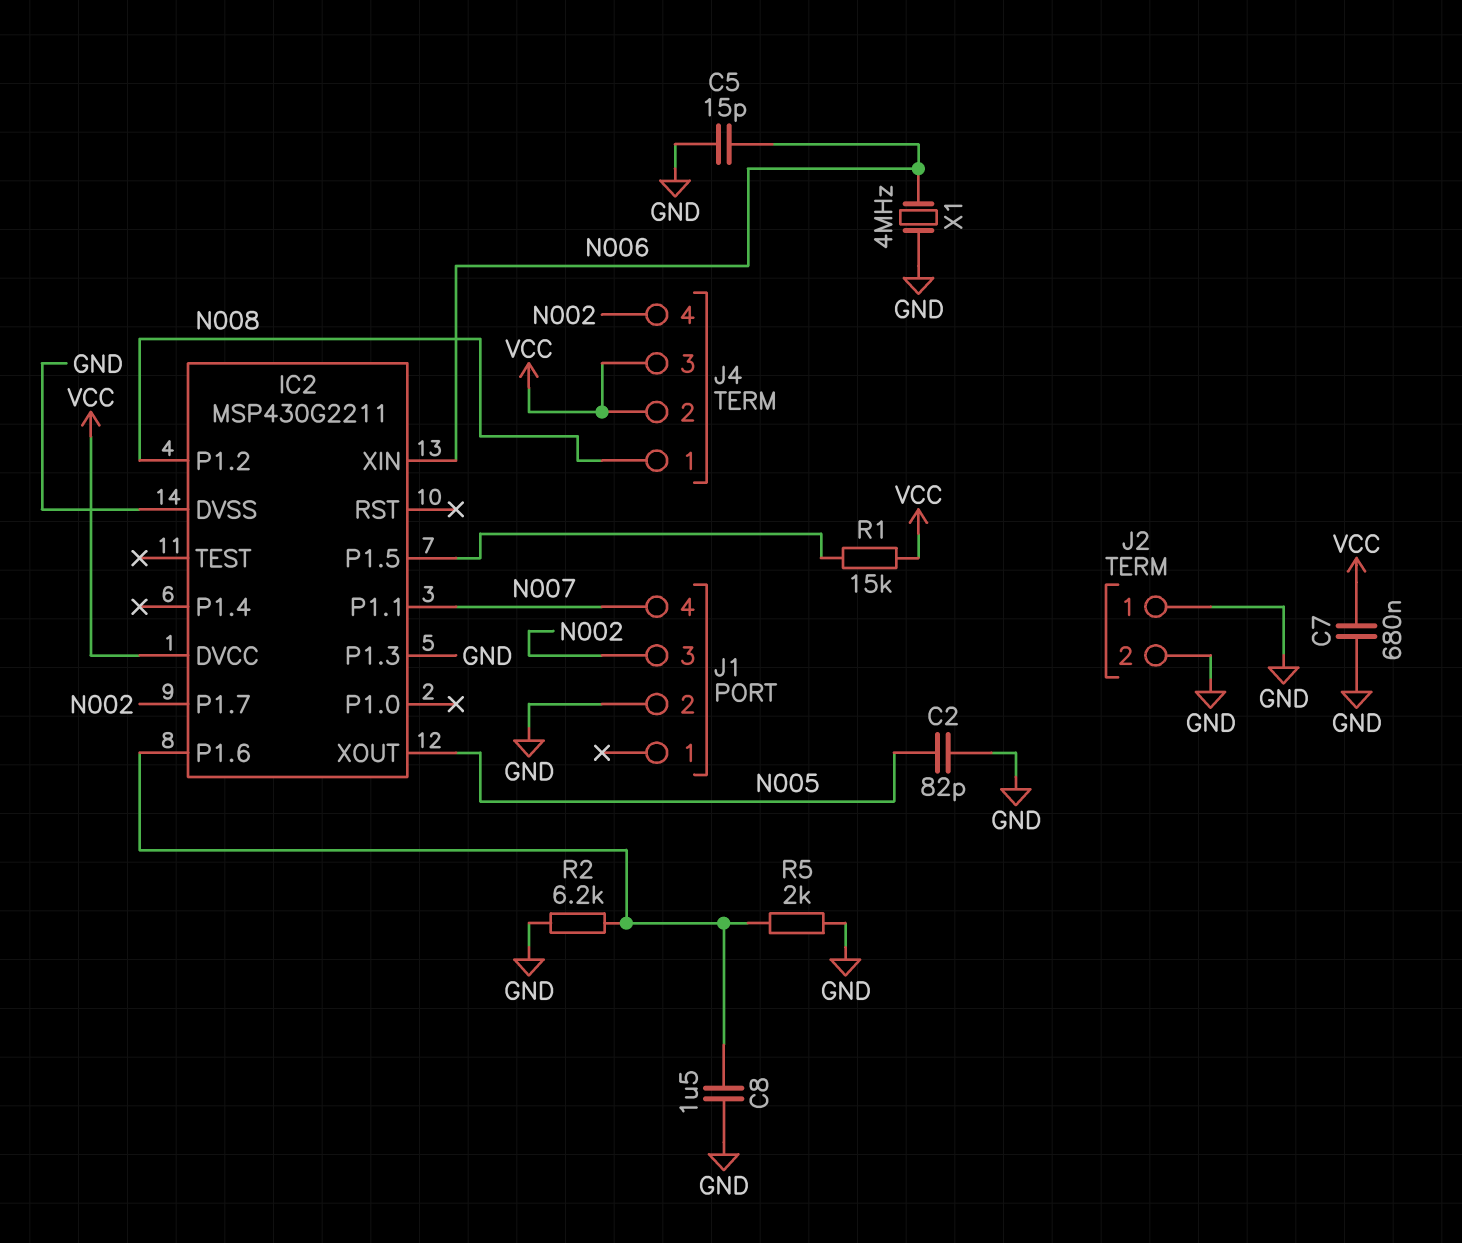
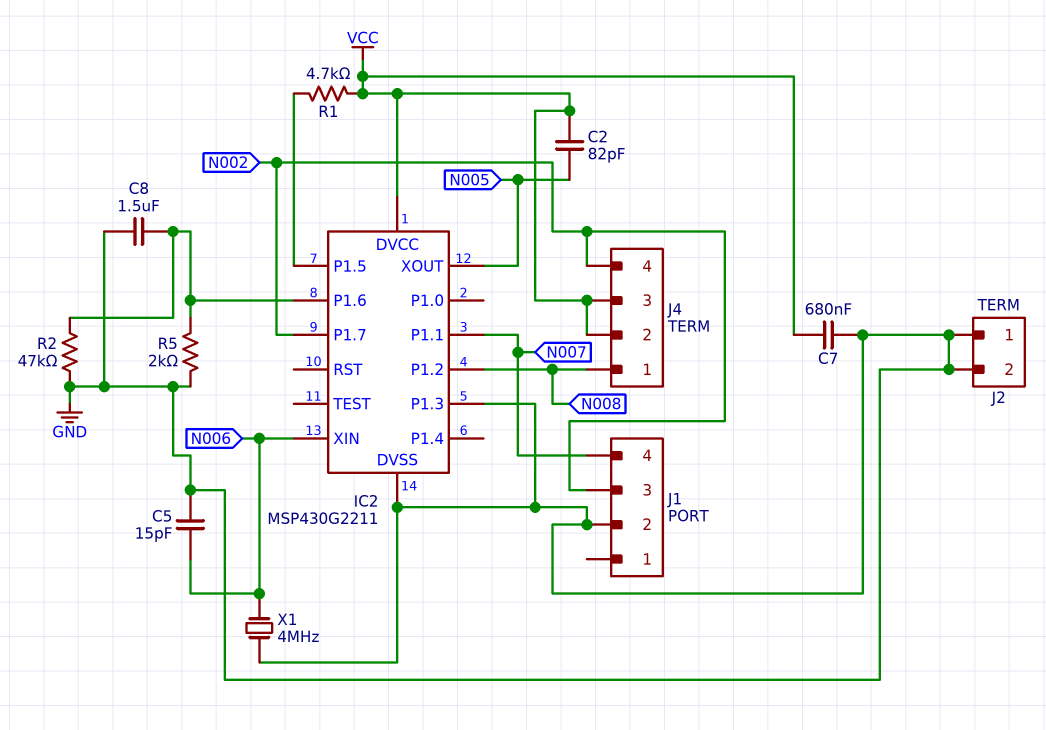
C2: 82pF (GND, N005) -> 82pF (N005, VCC)
R1: 15k (IC2/P1.5, VCC) -> 4.7k (IC2/P1.5, VCC)
R2: 6.2k (GND, IC2/P1.6) -> 47k (GND, IC2/P1.6)

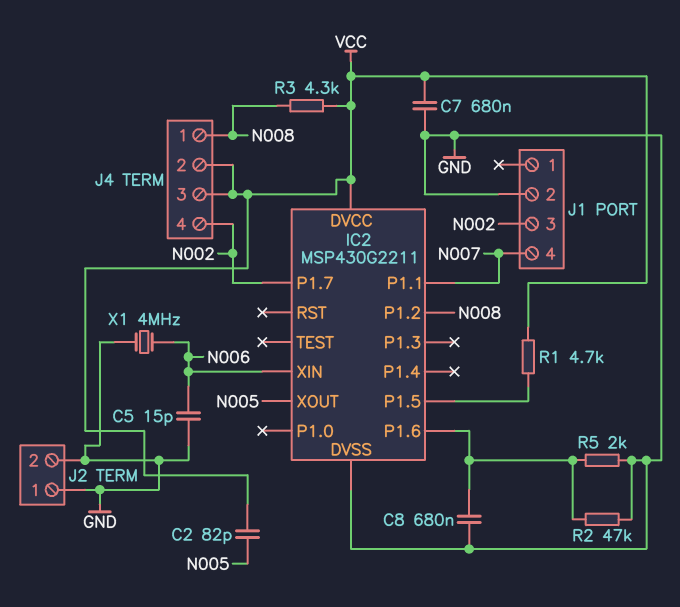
C8: 1.5uF (GND, IC2/P1.6) -> 680nF (GND, IC2/P1.6)
IC2 pin P1.3: GND -> none
R3: none -> 4.3k (N008, VCC)

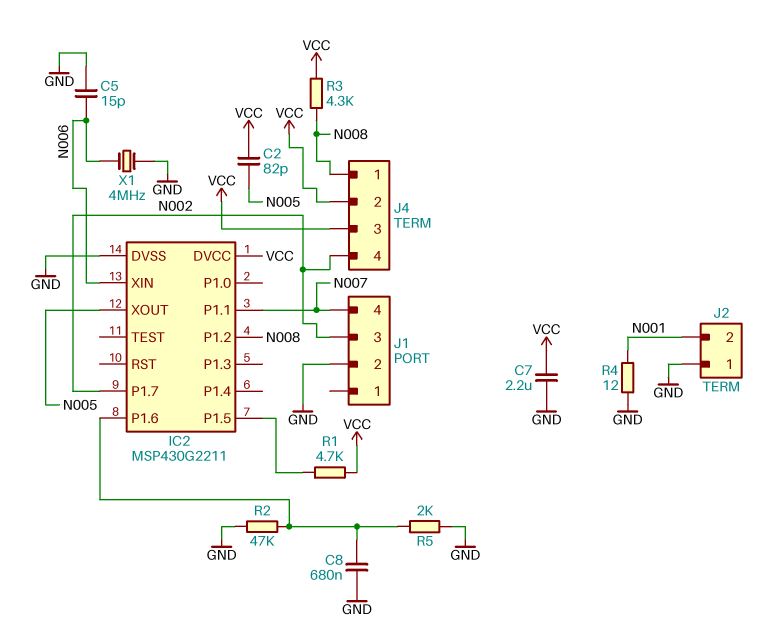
C7: 680nF (GND, VCC) -> 2.2uF (GND, VCC)
J2 pin 2: GND -> N001
R4: none -> 12 (GND, N001)

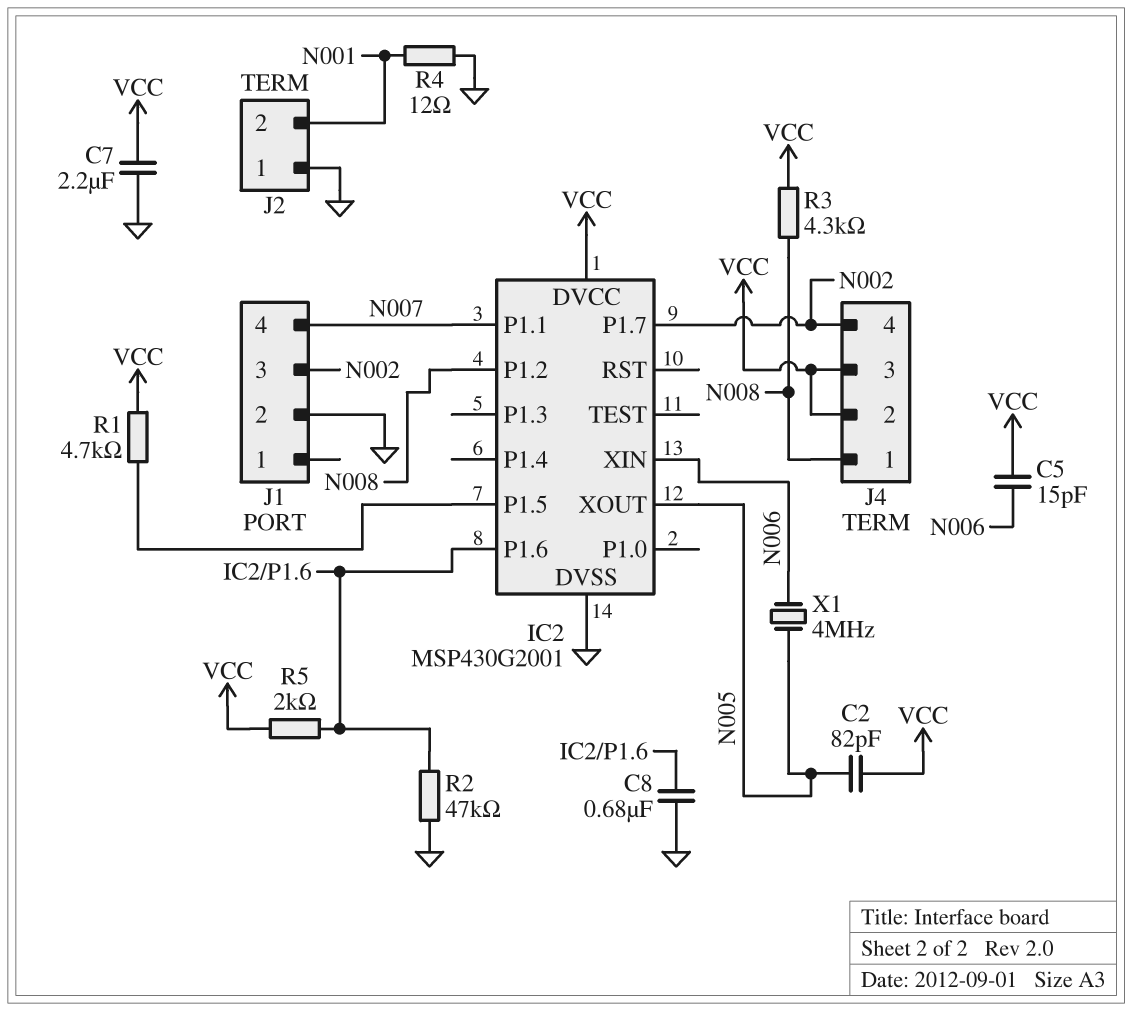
C5: 15pF (GND, N006) -> 15pF (N006, VCC)
IC2: MSP430G2211 -> MSP430G2001
R5: 2k (GND, IC2/P1.6) -> 2k (IC2/P1.6, VCC)
X1: 4MHz (GND, N006) -> 4MHz (N005, N006)

